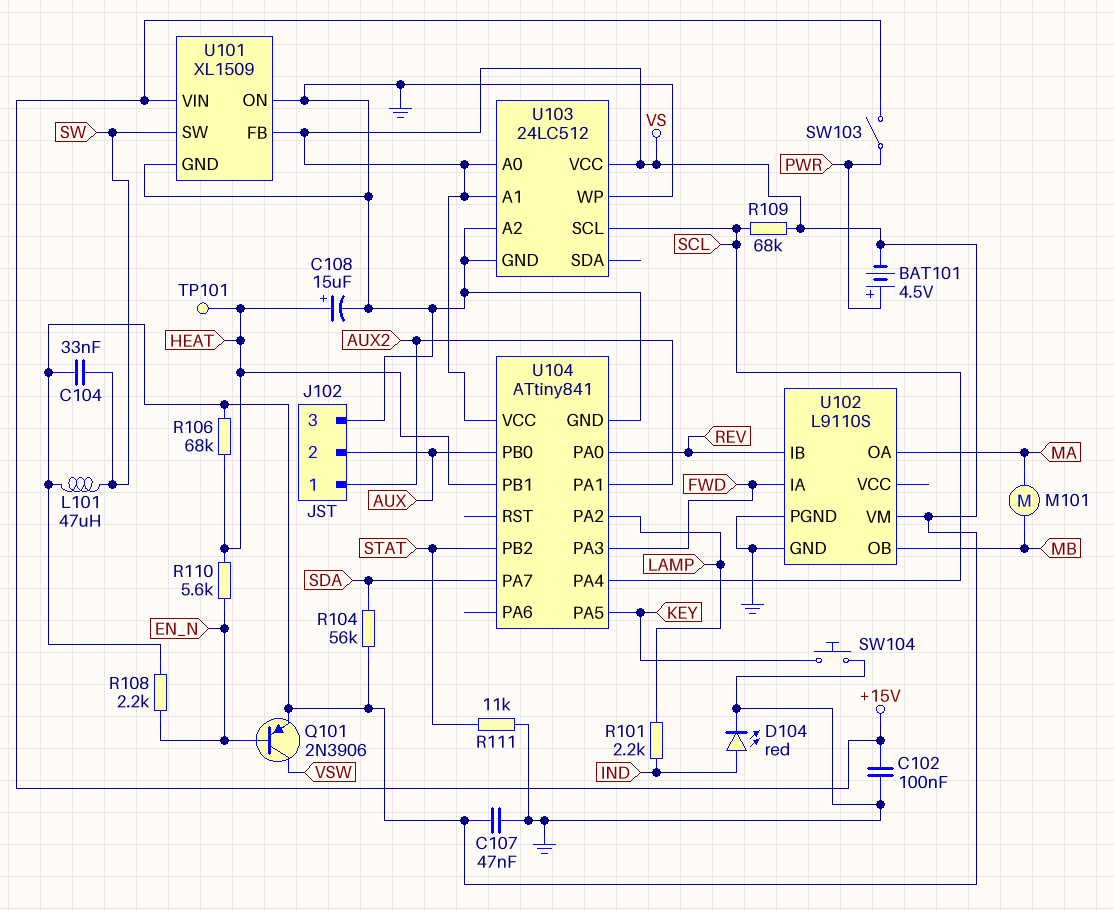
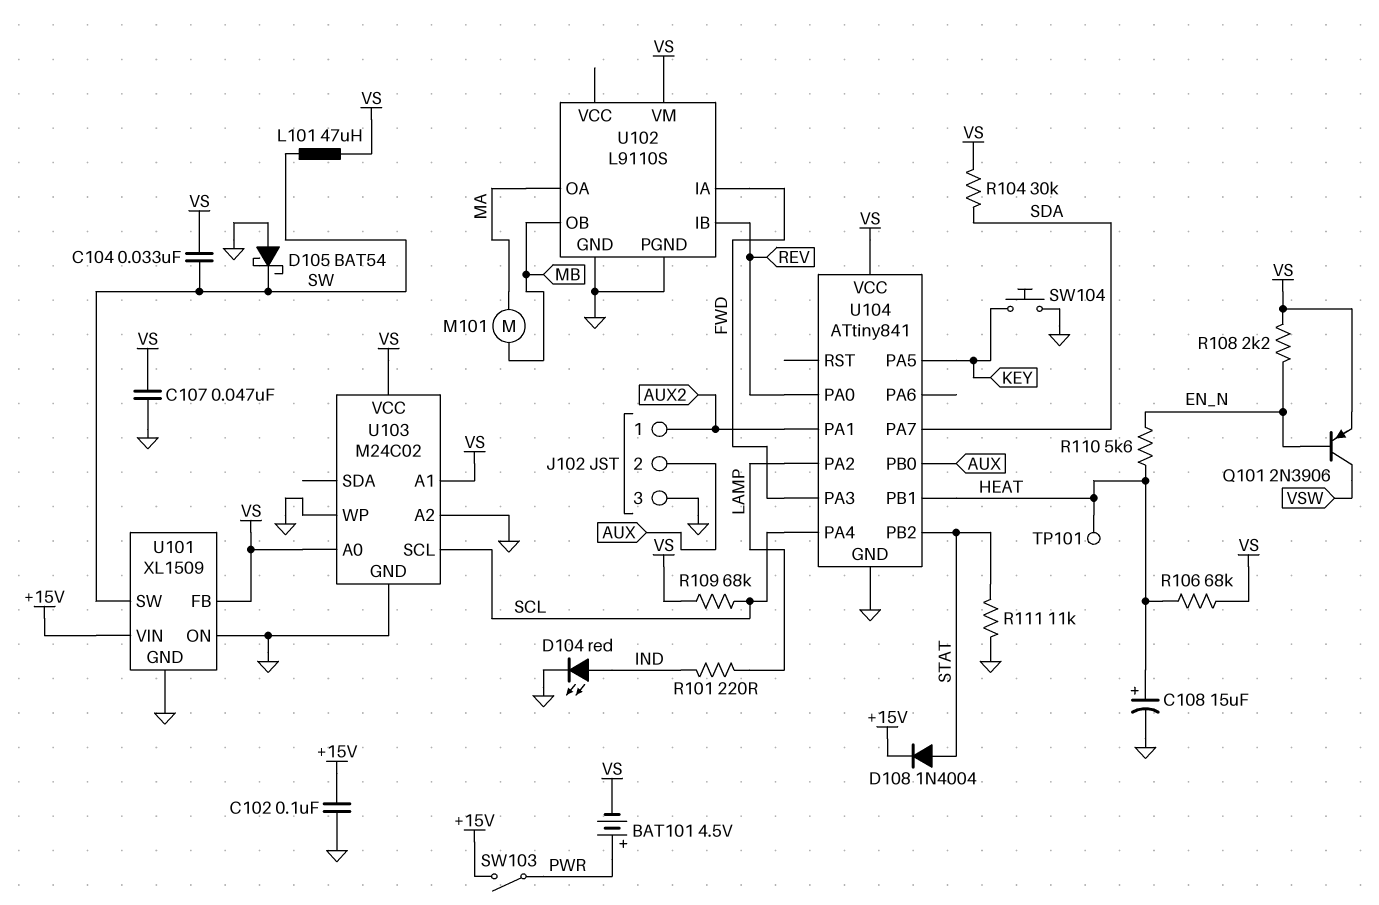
D105: none -> schottky BAT54 (A GND, K SW)
D108: none -> diode 1N4004 (A STAT, K +15V)
R101: 2.2k (IND, LAMP) -> 220 (IND, LAMP)
R104: 56k (SDA, VS) -> 30k (SDA, VS)
U103: 24LC512 -> M24C02

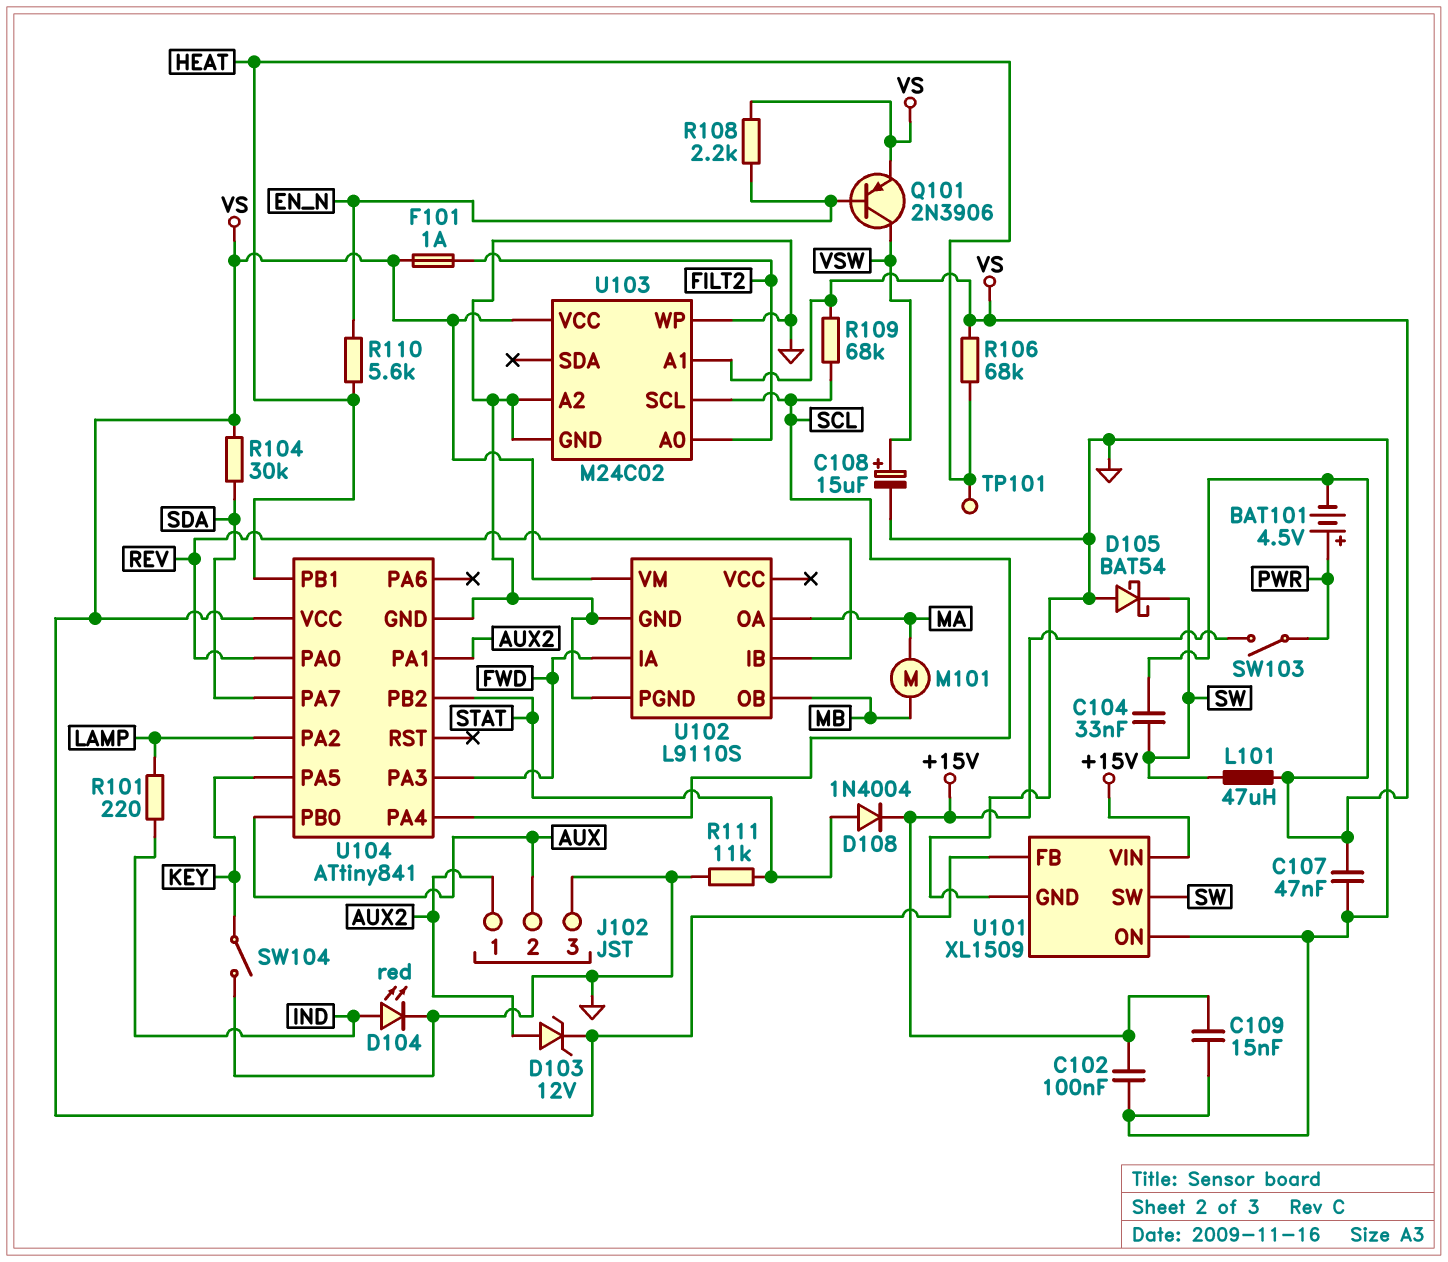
C108: 15uF (plus HEAT, minus GND) -> 15uF (plus VSW, minus GND)
C109: none -> 15nF (+15V, GND)
D103: none -> zener 12V (A AUX2, K VS)
F101: none -> 1A (FILT2, VS)
SW104: button (GND, KEY) -> switch (GND, KEY)
U103 pin A0: VS -> FILT2

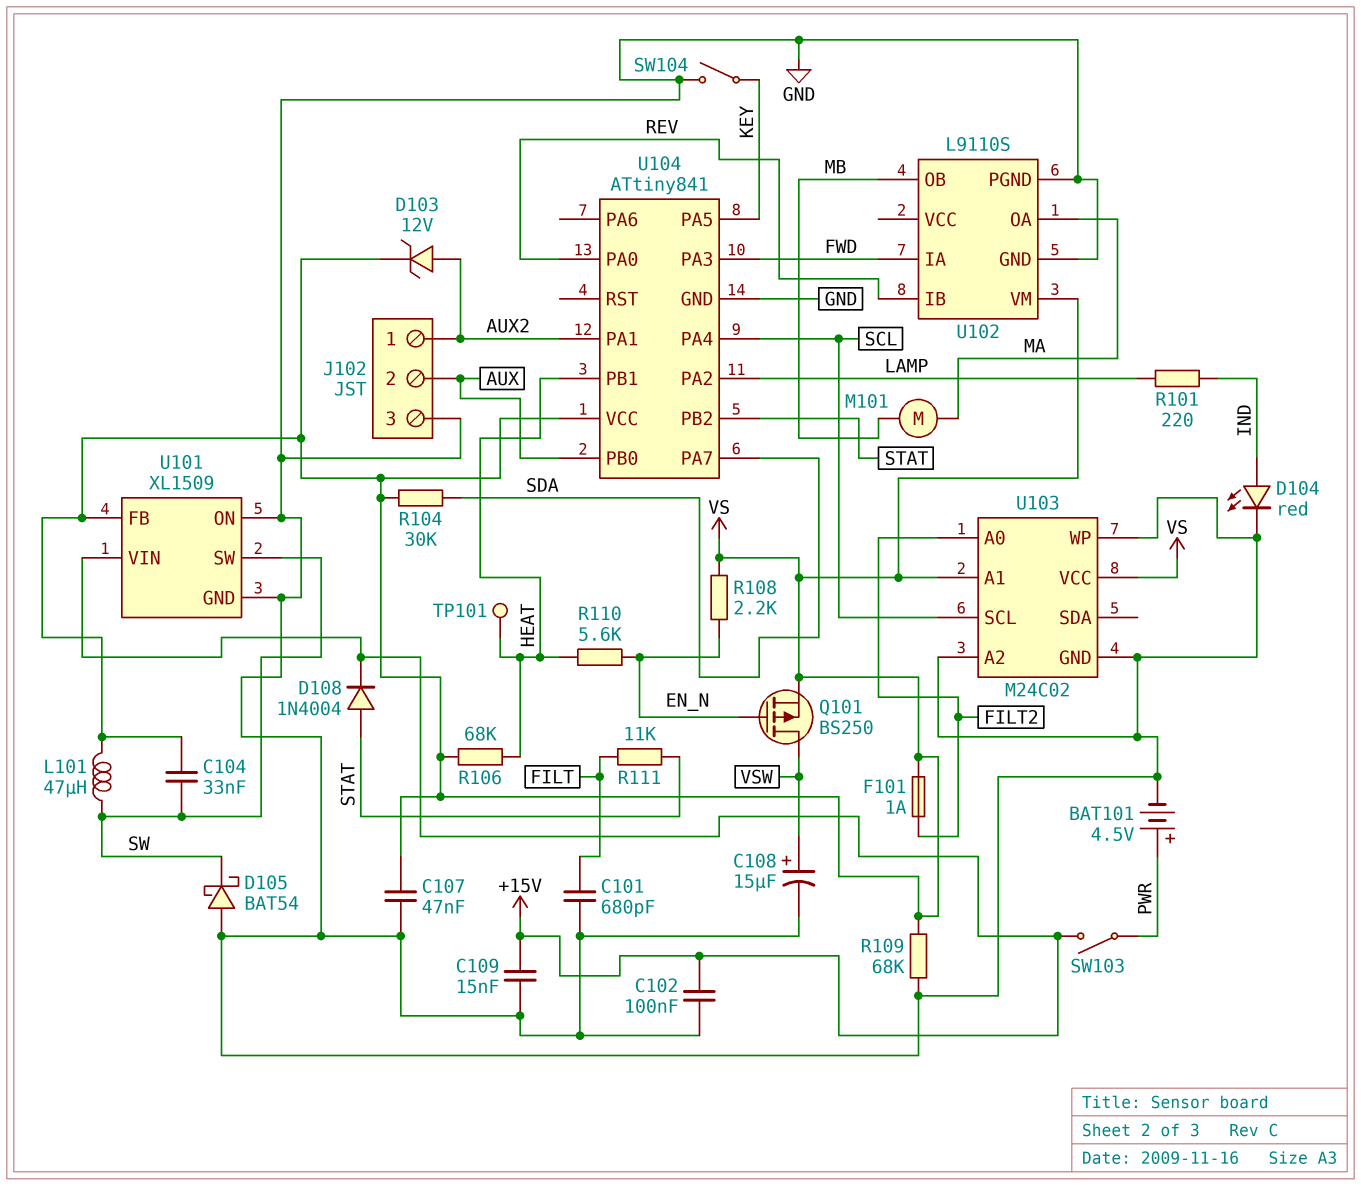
BAT101: 4.5V (plus PWR, minus VS) -> 4.5V (plus PWR, minus GND)
C101: none -> 680pF (FILT, GND)
Q101: PNP 2N3906 (B EN_N, C VSW, E VS) -> PMOS BS250 (G EN_N, D VSW, S VS)
R109: 68k (SCL, VS) -> 68k (GND, VS)
R111: 11k (GND, STAT) -> 11k (FILT, STAT)

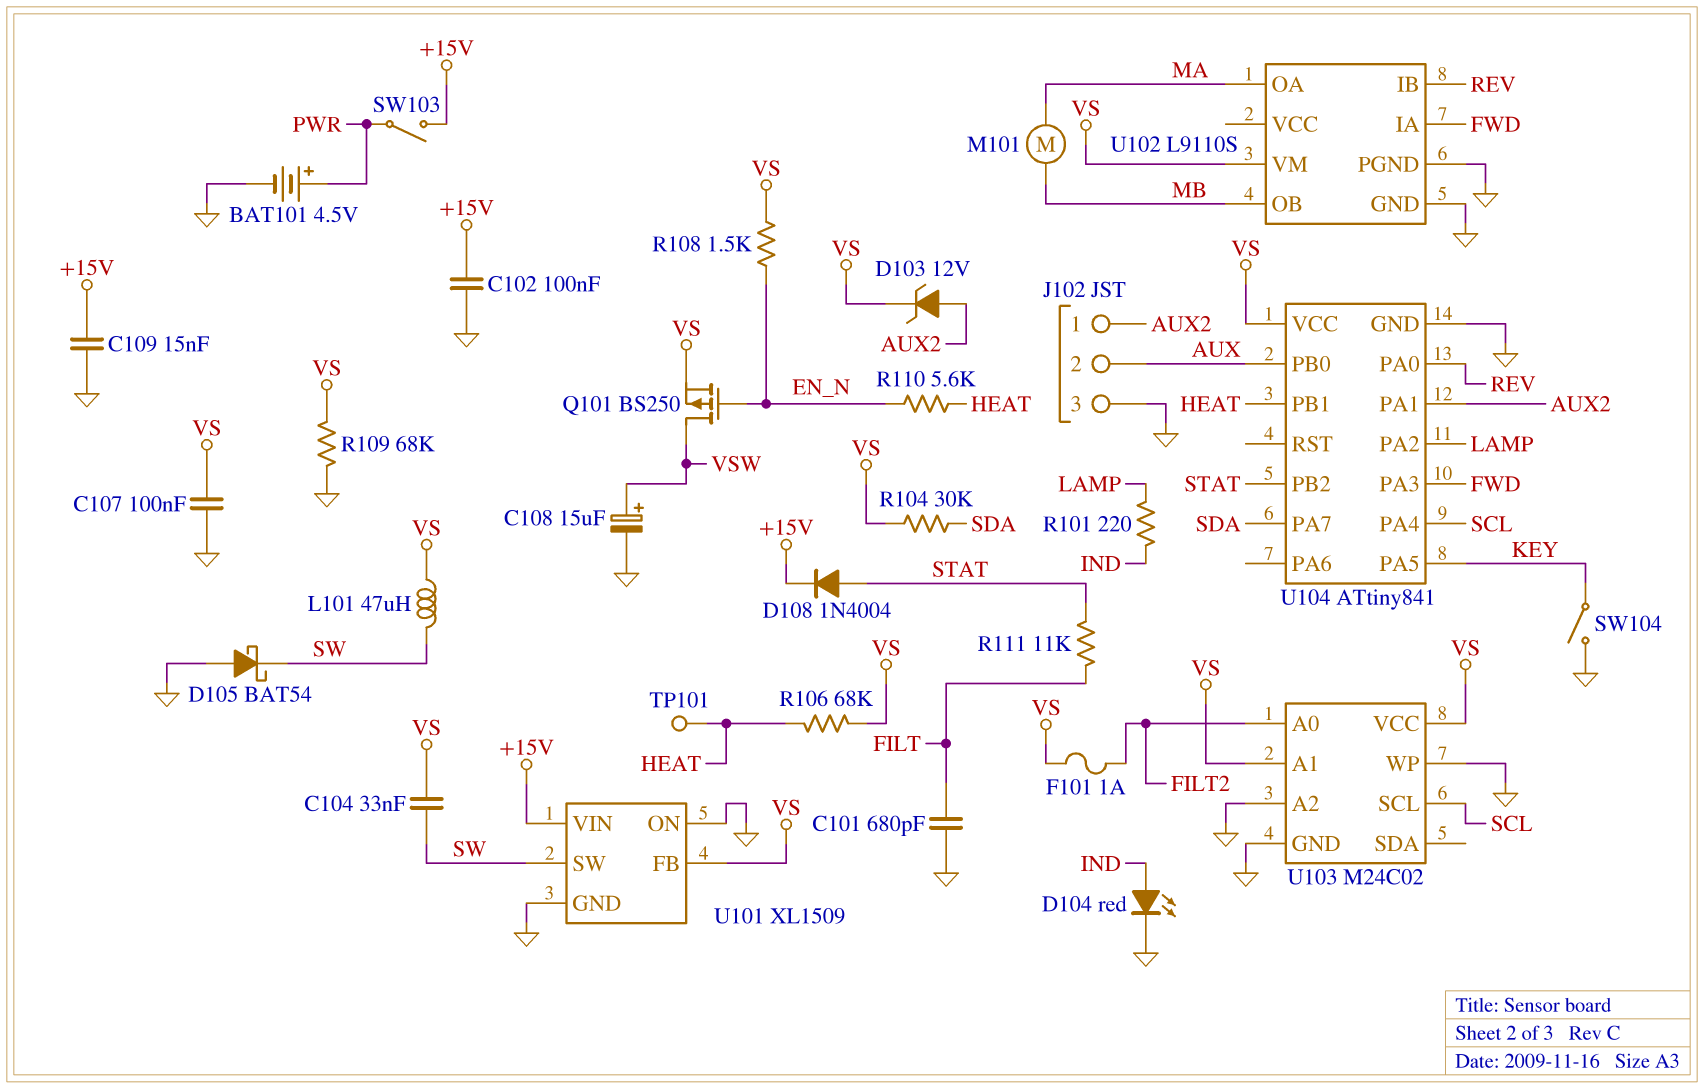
C107: 47nF (GND, VS) -> 100nF (GND, VS)
R108: 2.2k (EN_N, VS) -> 1.5k (EN_N, VS)

